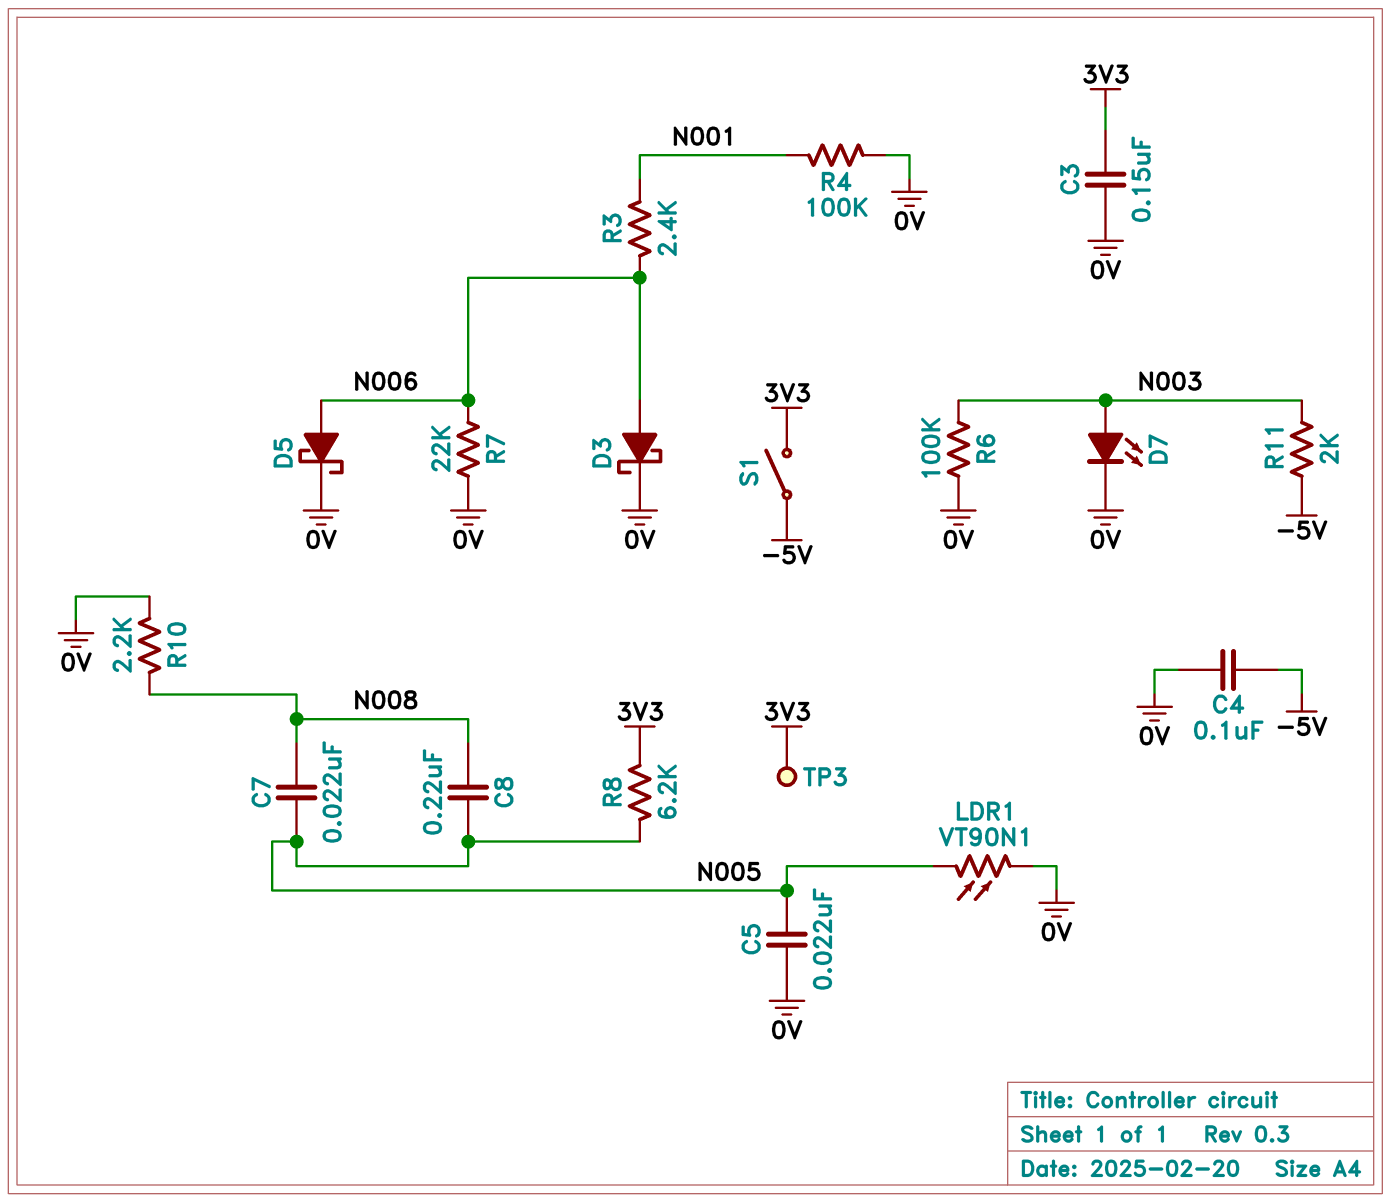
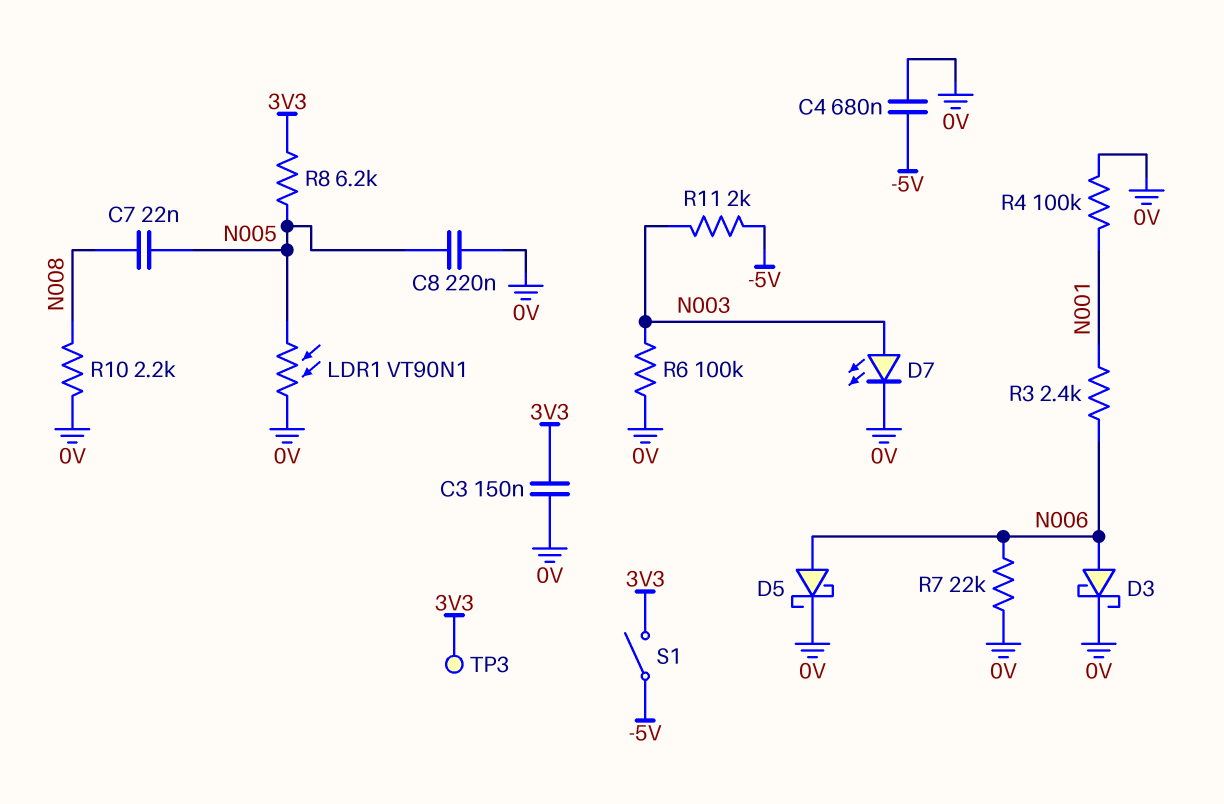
C4: 100nF (-5V, 0V) -> 680nF (-5V, 0V)
C5: 22nF (0V, N005) -> none
C8: 220nF (N005, N008) -> 220nF (0V, N005)

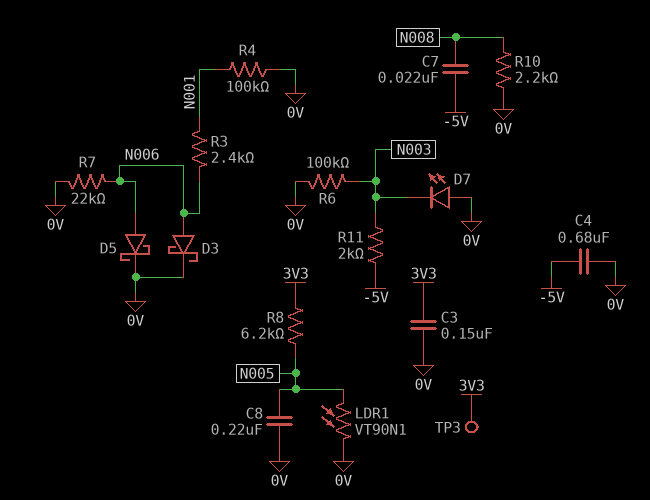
C7: 22nF (N005, N008) -> 22nF (-5V, N008)
D7: LED (A N003, K 0V) -> LED (A 0V, K N003)
S1: switch (-5V, 3V3) -> none

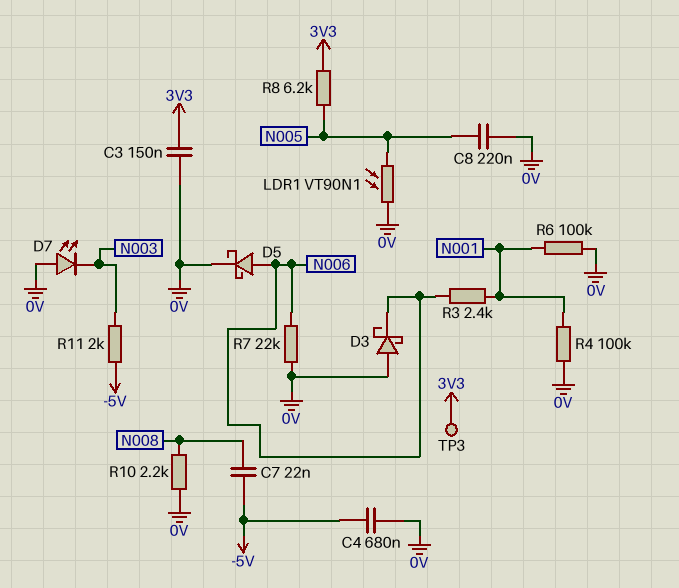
D3: schottky (A N006, K 0V) -> schottky (A 0V, K N006)
R6: 100k (0V, N003) -> 100k (0V, N001)

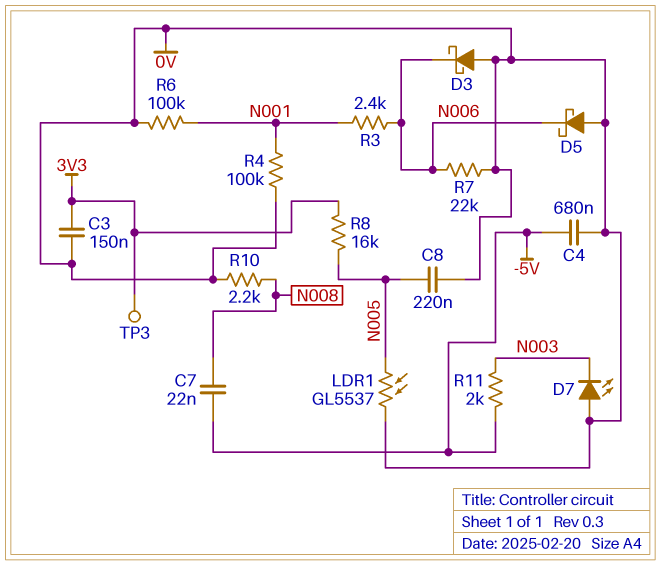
D5: schottky (A N006, K 0V) -> schottky (A 0V, K N006)
LDR1: VT90N1 (0V, N005) -> GL5537 (0V, N005)
R8: 6.2k (3V3, N005) -> 16k (3V3, N005)

